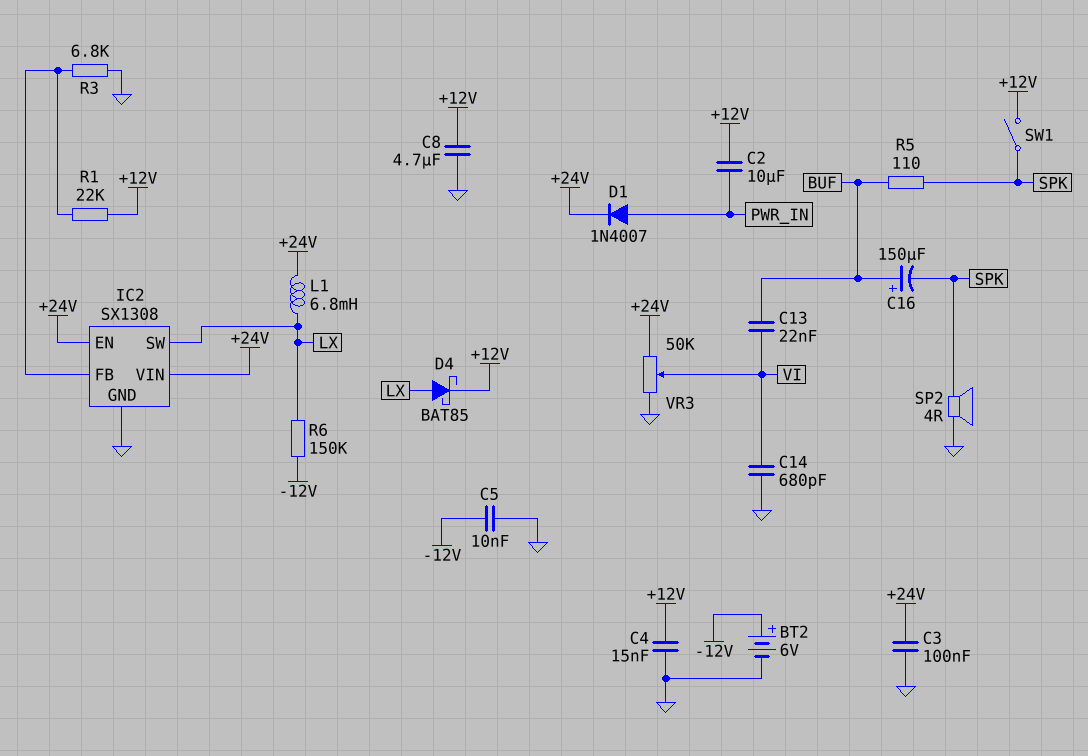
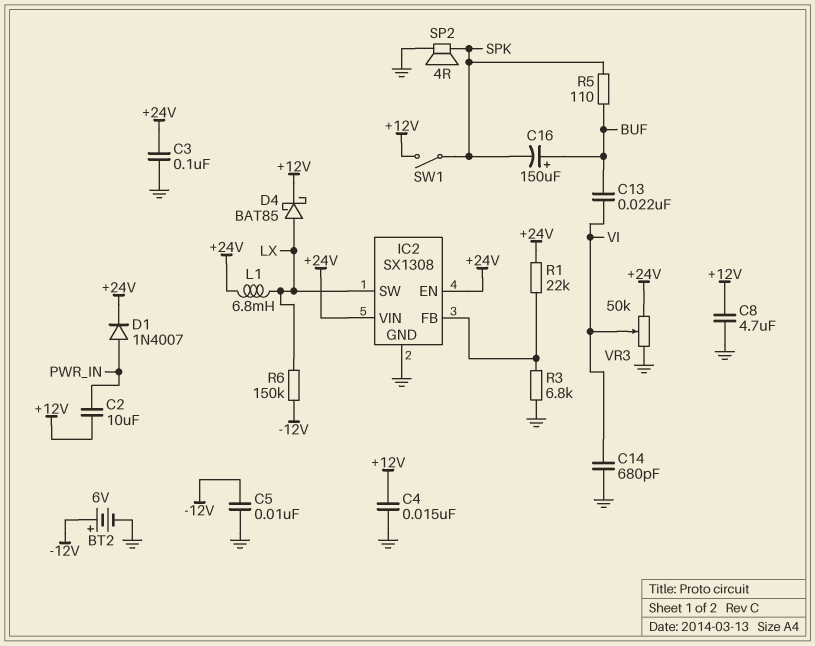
R1: 22k (+12V, IC2/FB) -> 22k (+24V, IC2/FB)

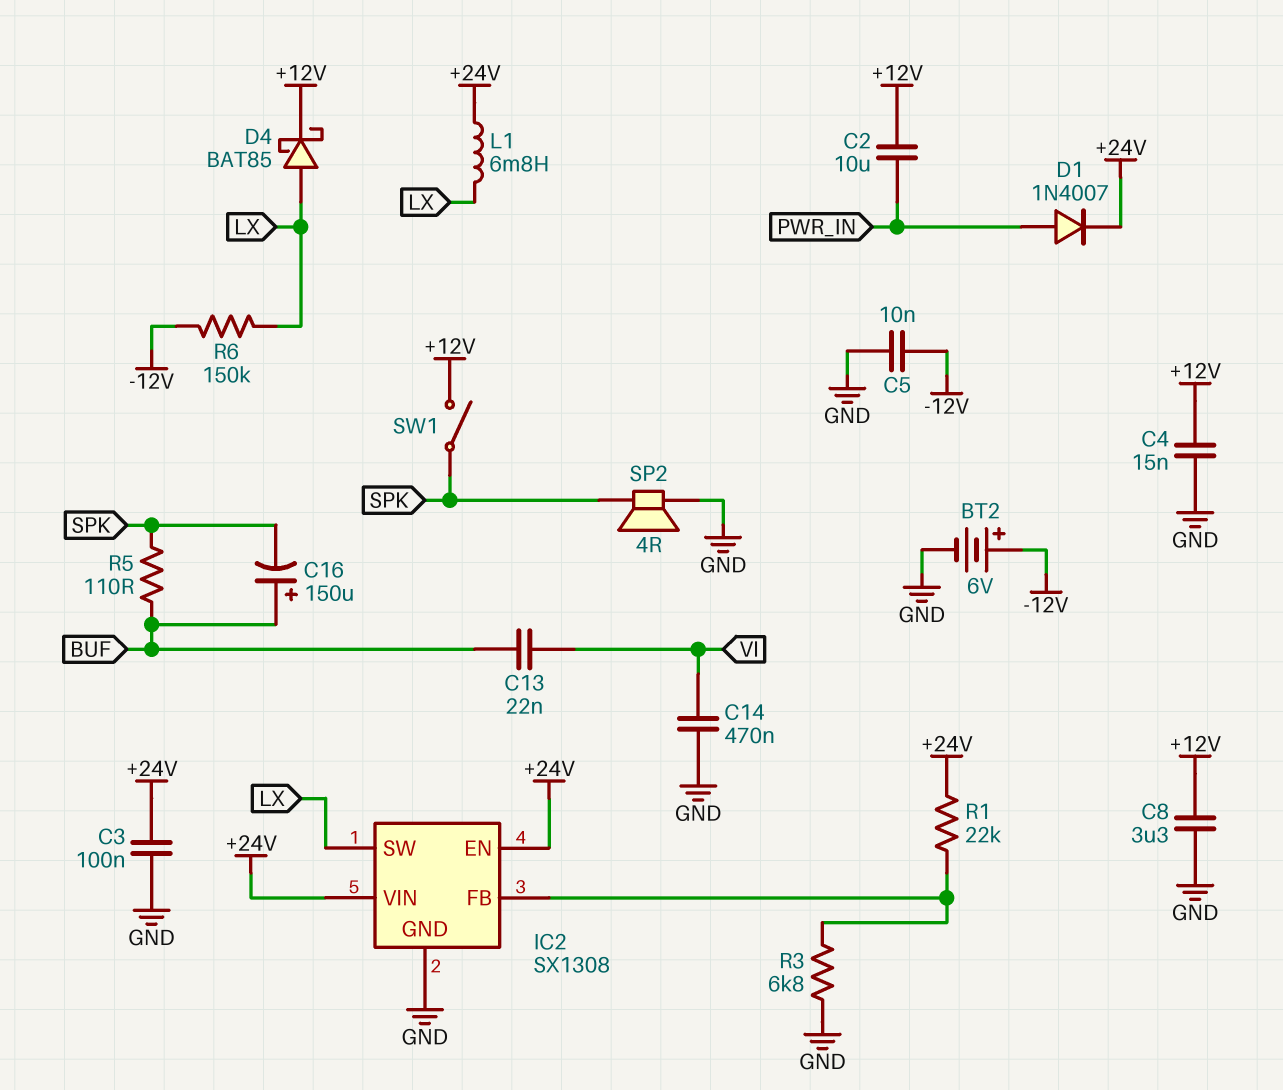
C8: 4.7uF (+12V, GND) -> 3.3uF (+12V, GND)
C14: 680pF (GND, VI) -> 470nF (GND, VI)
VR3: 50k (+24V, GND, wiper VI) -> none

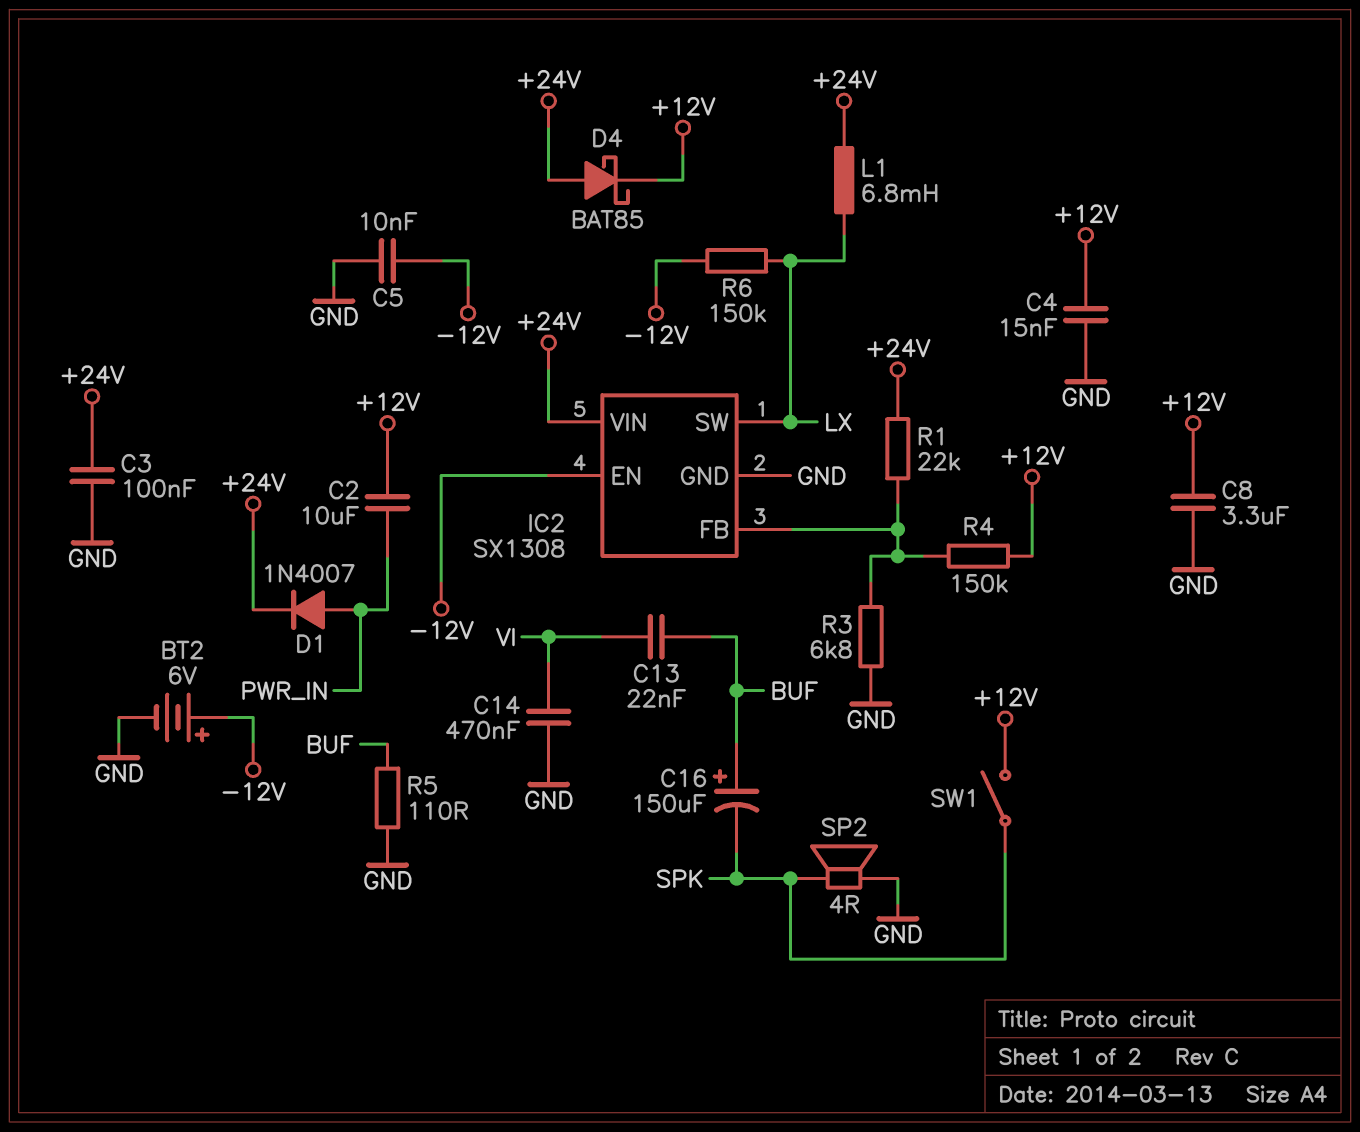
D4: schottky BAT85 (A LX, K +12V) -> schottky BAT85 (A +24V, K +12V)
IC2 pin EN: +24V -> -12V
R4: none -> 150k (+12V, IC2/FB)
R5: 110 (BUF, SPK) -> 110 (BUF, GND)

